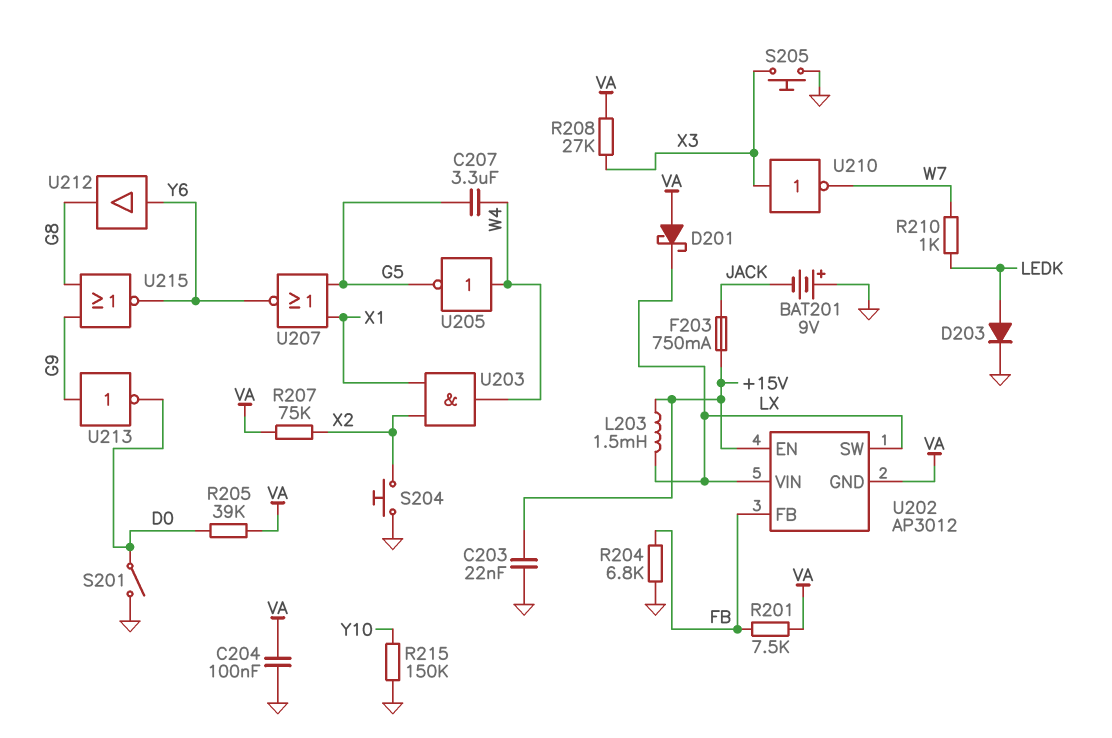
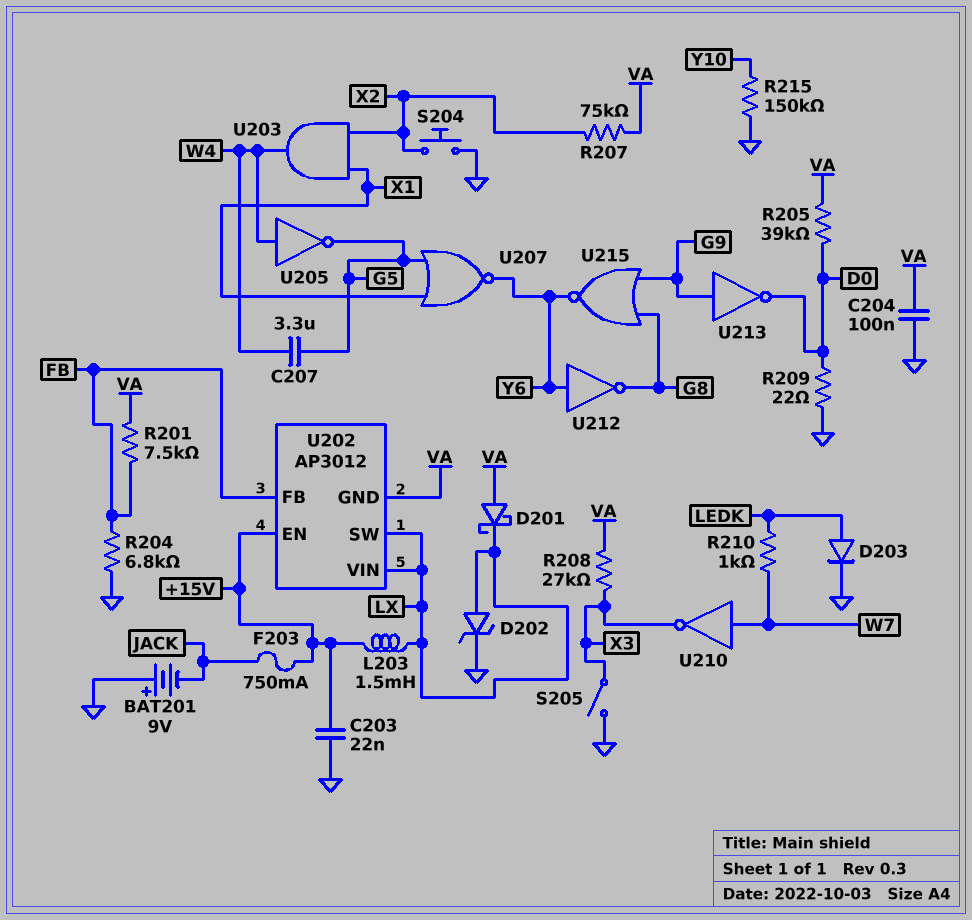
D202: none -> zener (A LX, K GND)
R209: none -> 22 (D0, GND)
S201: switch (D0, GND) -> none
S205: button (GND, X3) -> switch (GND, X3)
U210: NOT (in X3, out W7) -> NOT (in W7, out X3)
U212: buffer (in Y6, out G8) -> NOT (in Y6, out G8)

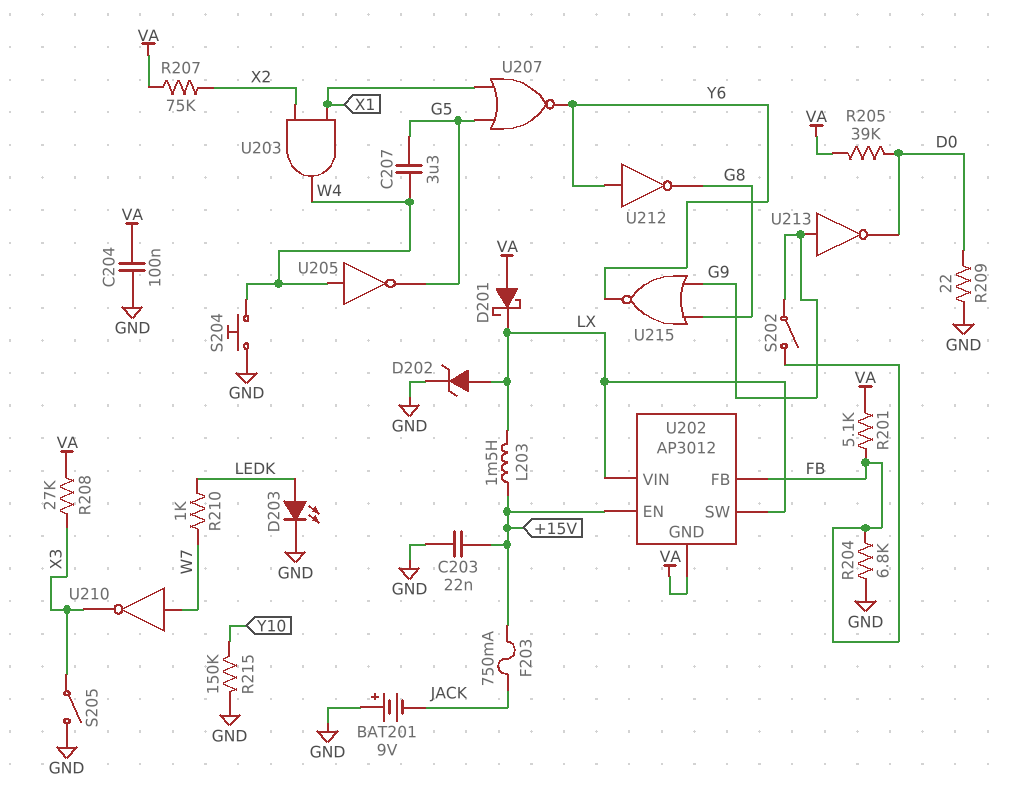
D203: diode (A LEDK, K GND) -> LED (A LEDK, K GND)
R201: 7.5k (FB, VA) -> 5.1k (FB, VA)
S202: none -> switch (FB, G9)
S204: button (GND, X2) -> button (GND, W4)

